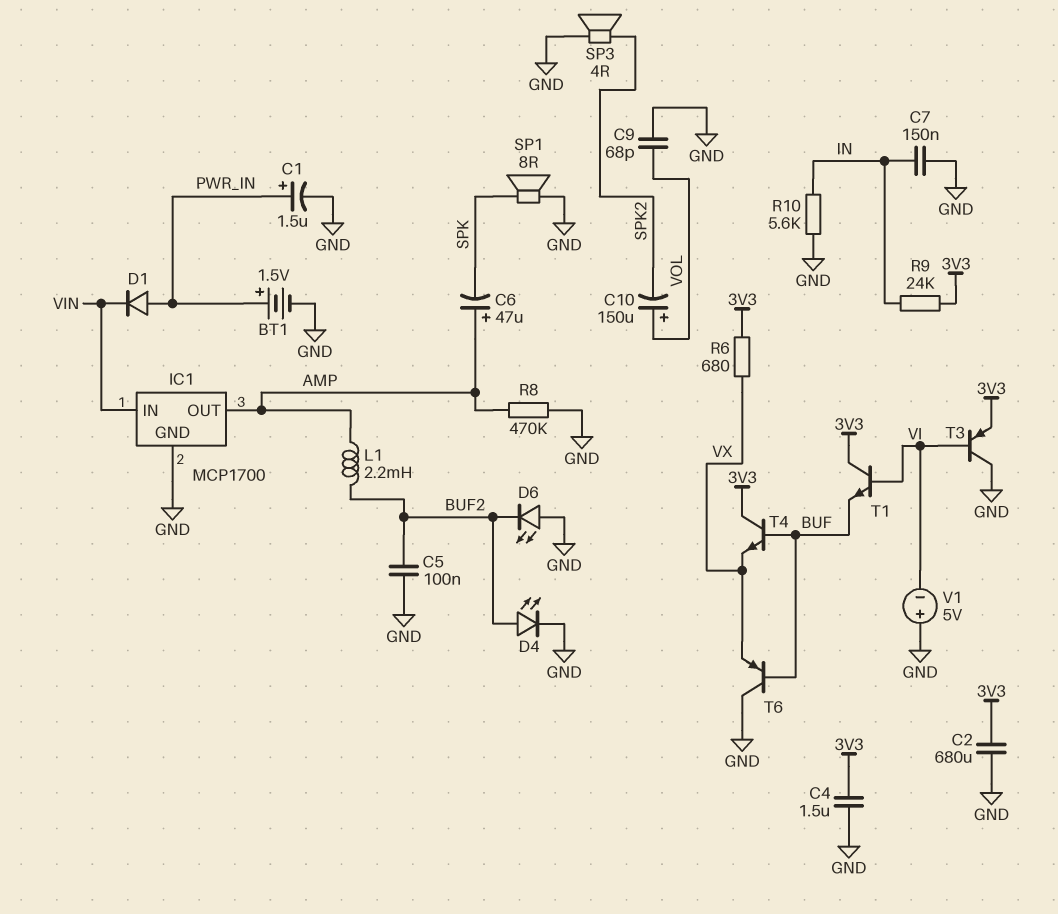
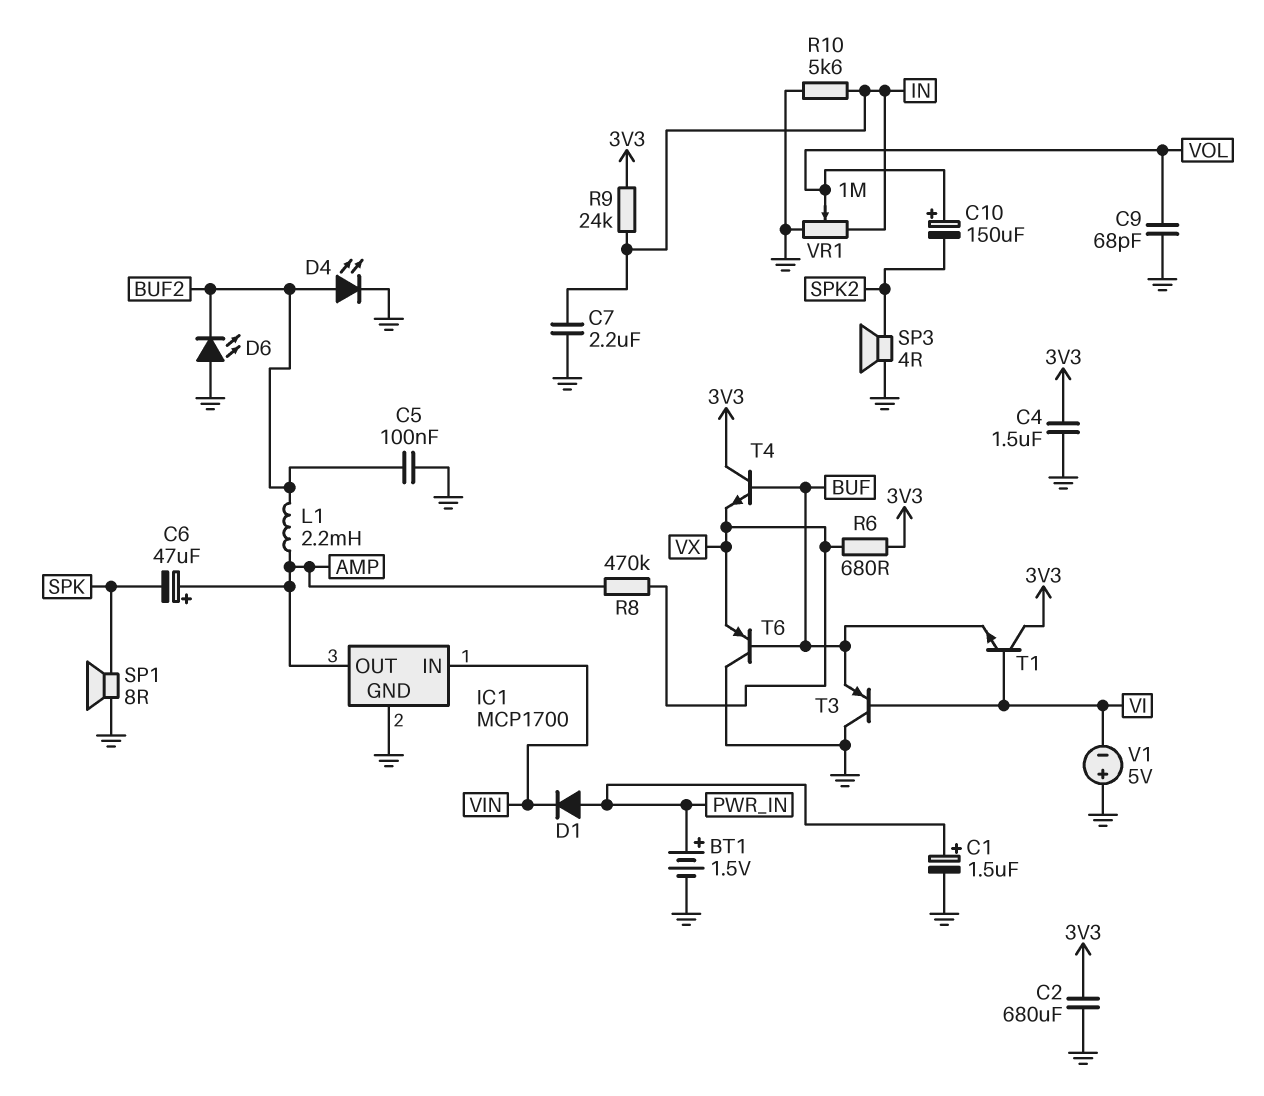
C7: 150nF (GND, IN) -> 2.2uF (GND, IN)
R8: 470k (AMP, GND) -> 470k (AMP, VX)
T3: PNP (B VI, C GND, E 3V3) -> PNP (B VI, C GND, E BUF)
VR1: none -> 1M (GND, IN, wiper VOL)

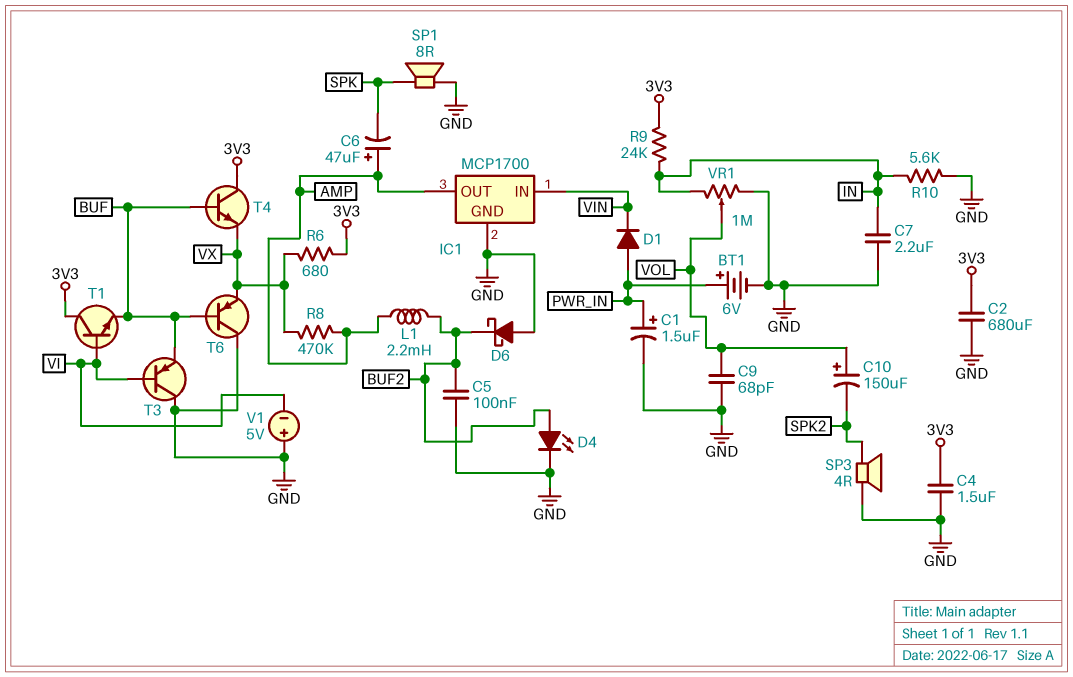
BT1: 1.5V (plus PWR_IN, minus GND) -> 6V (plus PWR_IN, minus GND)
D6: LED (A GND, K BUF2) -> schottky (A GND, K BUF2)

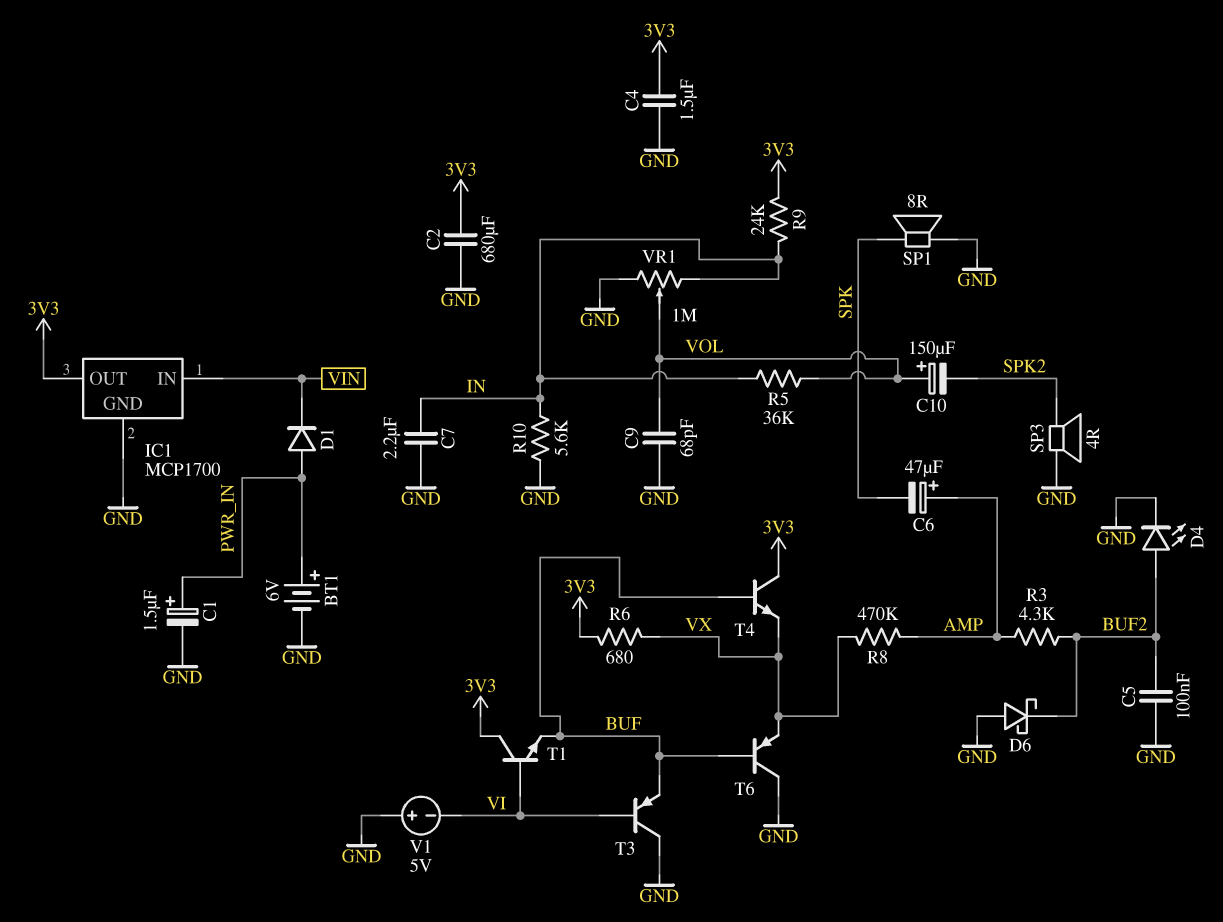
IC1 pin OUT: AMP -> 3V3
L1: 2.2mH (AMP, BUF2) -> none
R3: none -> 4.3k (AMP, BUF2)
R5: none -> 36k (IN, VOL)

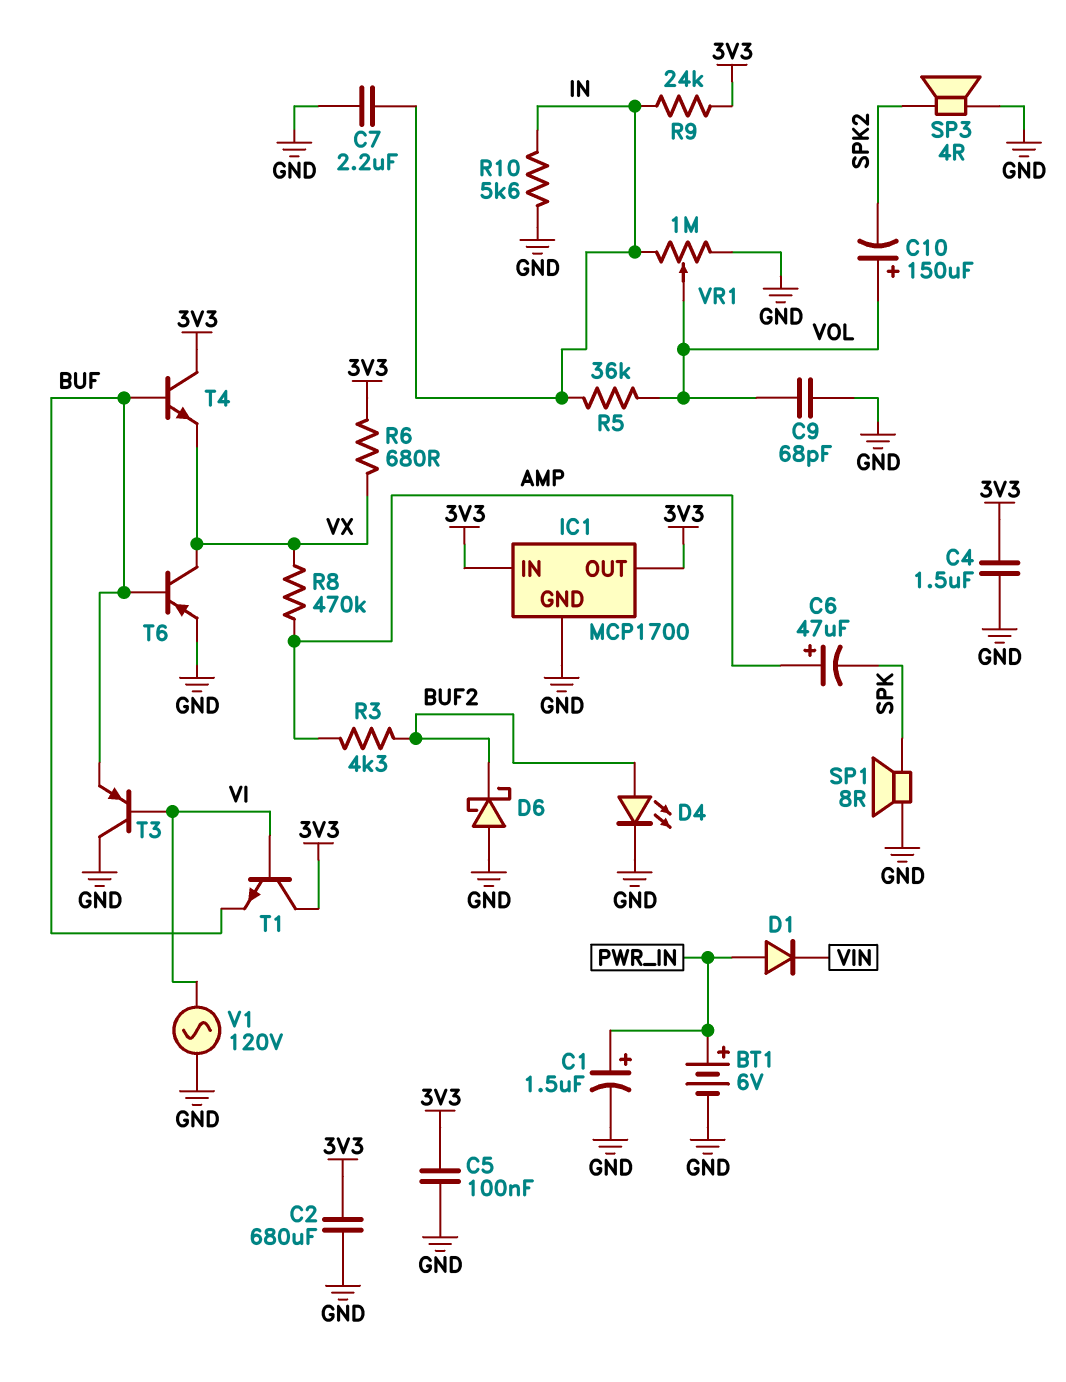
C5: 100nF (BUF2, GND) -> 100nF (3V3, GND)
IC1 pin IN: VIN -> 3V3
T6: PNP (B BUF, C GND, E VX) -> PNP (B BUF, C VX, E GND)
V1: 5V (plus GND, minus VI) -> AC 120V (GND, VI)

